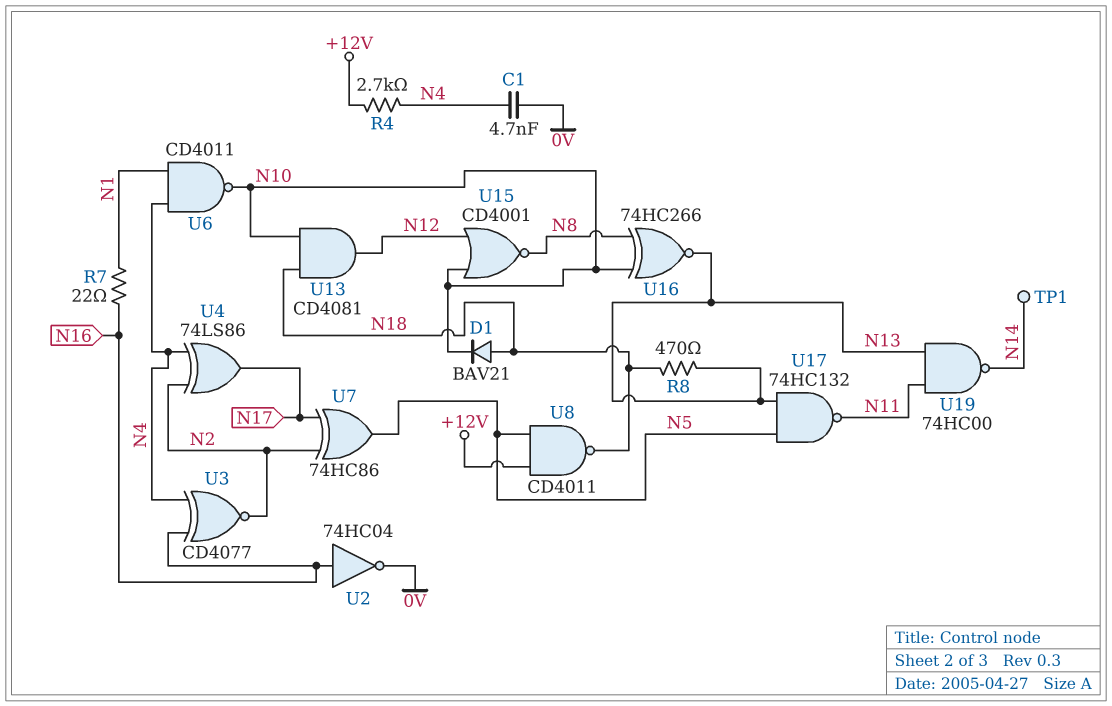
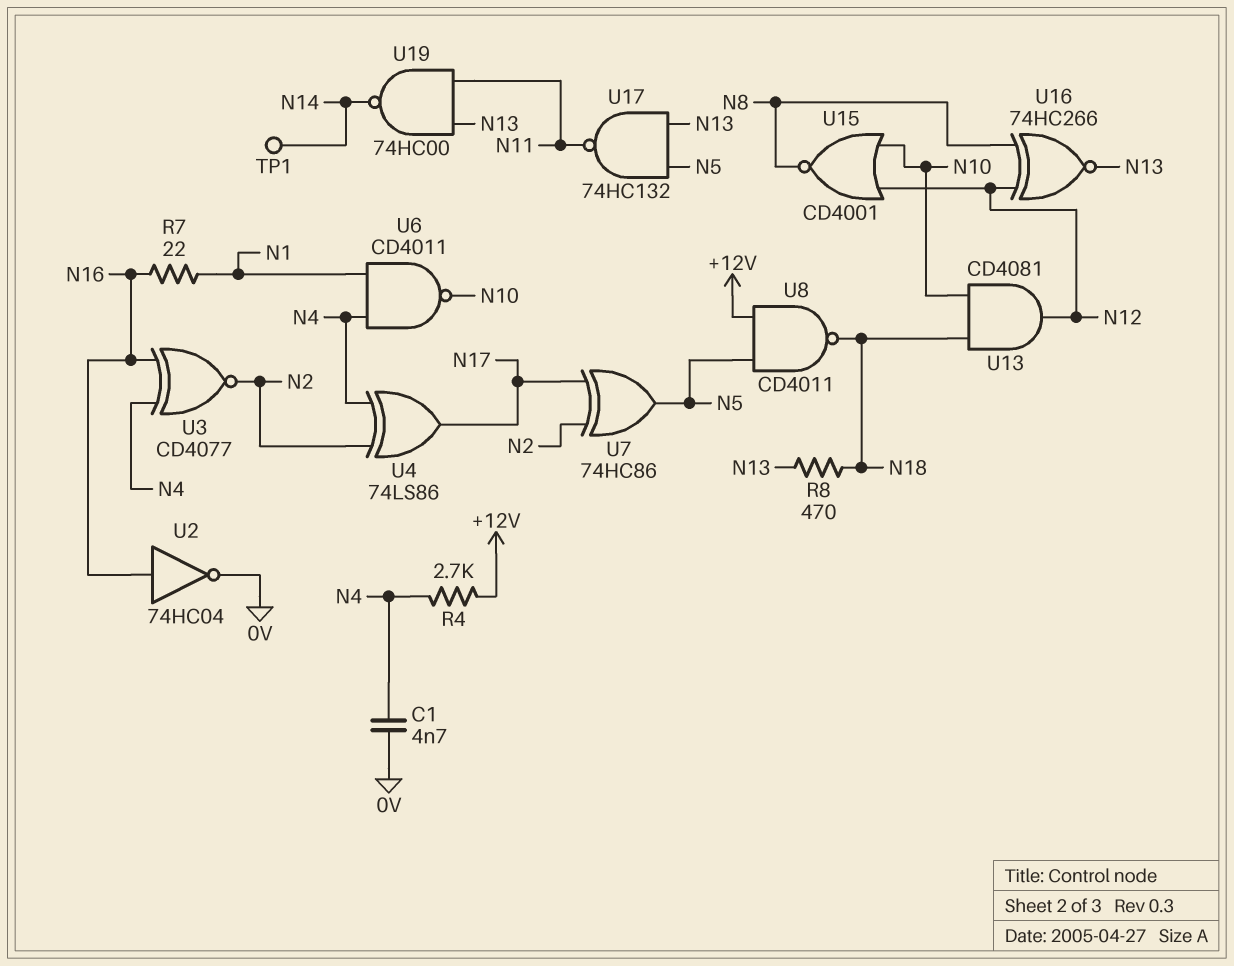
D1: diode BAV21 (A N18, K N10) -> none
U16: XNOR 74HC266 (in N8, in N10, out N13) -> XNOR 74HC266 (in N8, in N12, out N13)

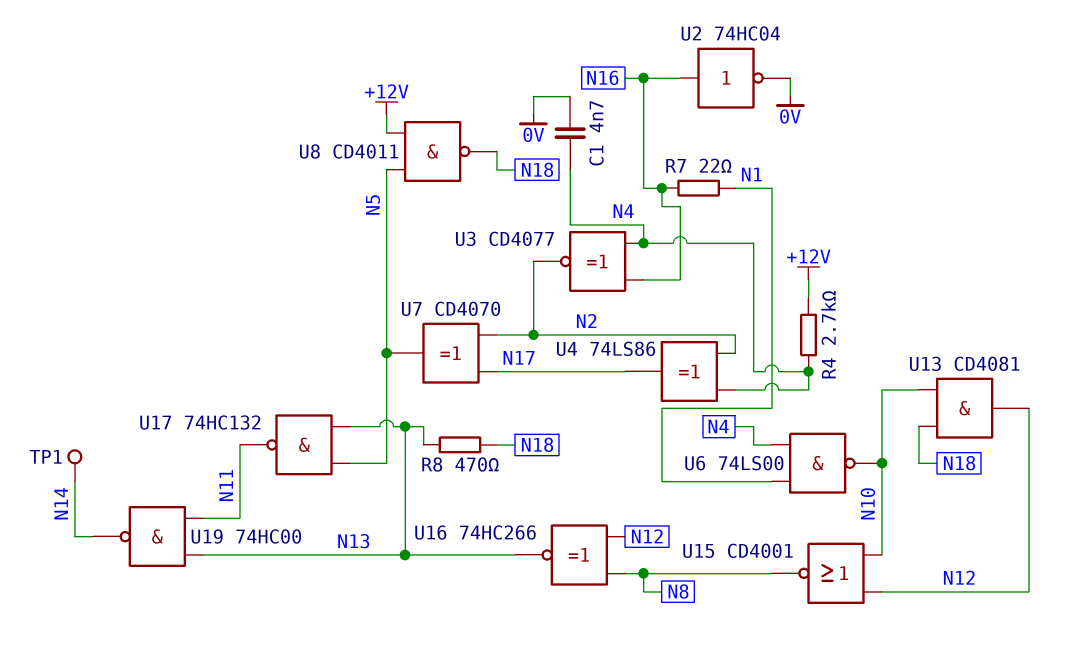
U6: NAND CD4011 (in N1, in N4, out N10) -> NAND 74LS00 (in N1, in N4, out N10)
U7: XOR 74HC86 (in N2, in N17, out N5) -> XOR CD4070 (in N2, in N17, out N5)

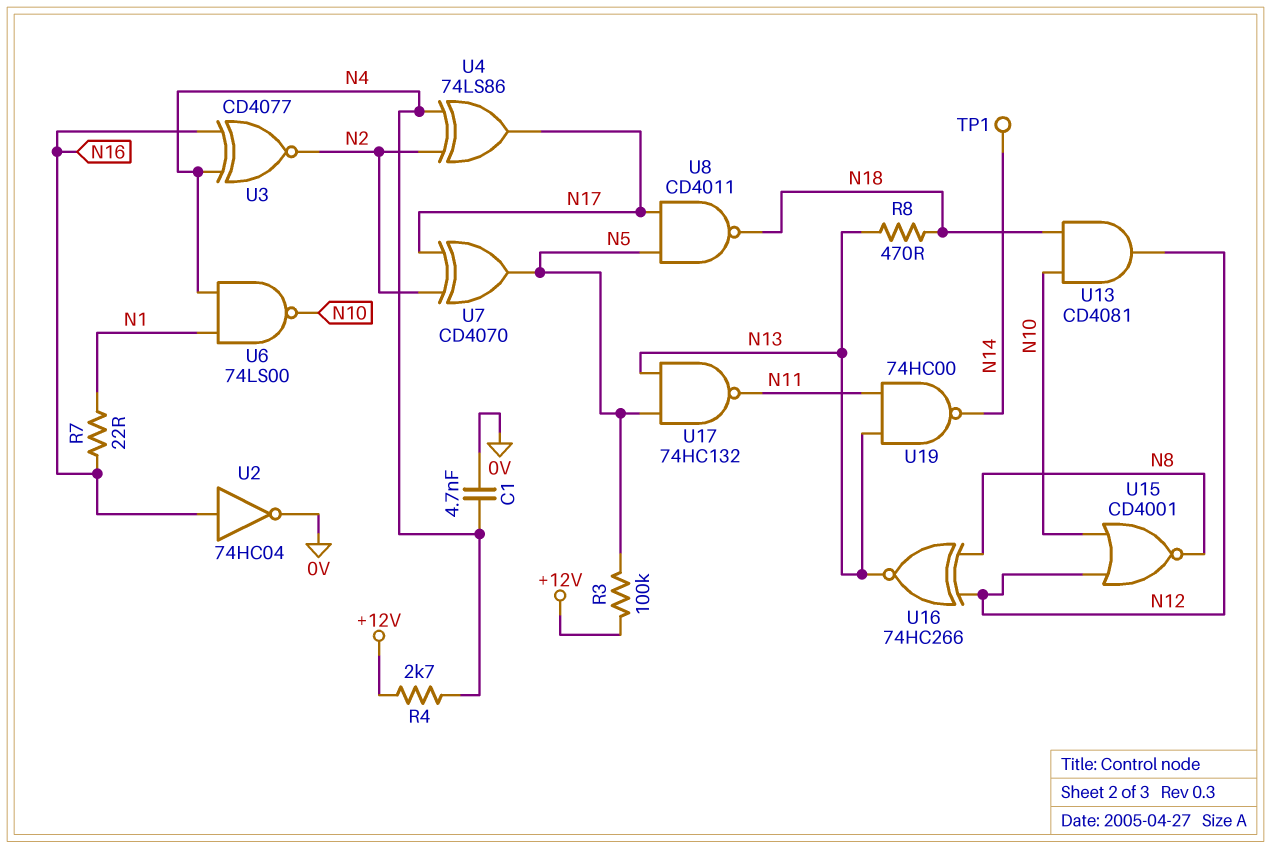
R3: none -> 100k (+12V, N5)
U8: NAND CD4011 (in +12V, in N5, out N18) -> NAND CD4011 (in N5, in N17, out N18)

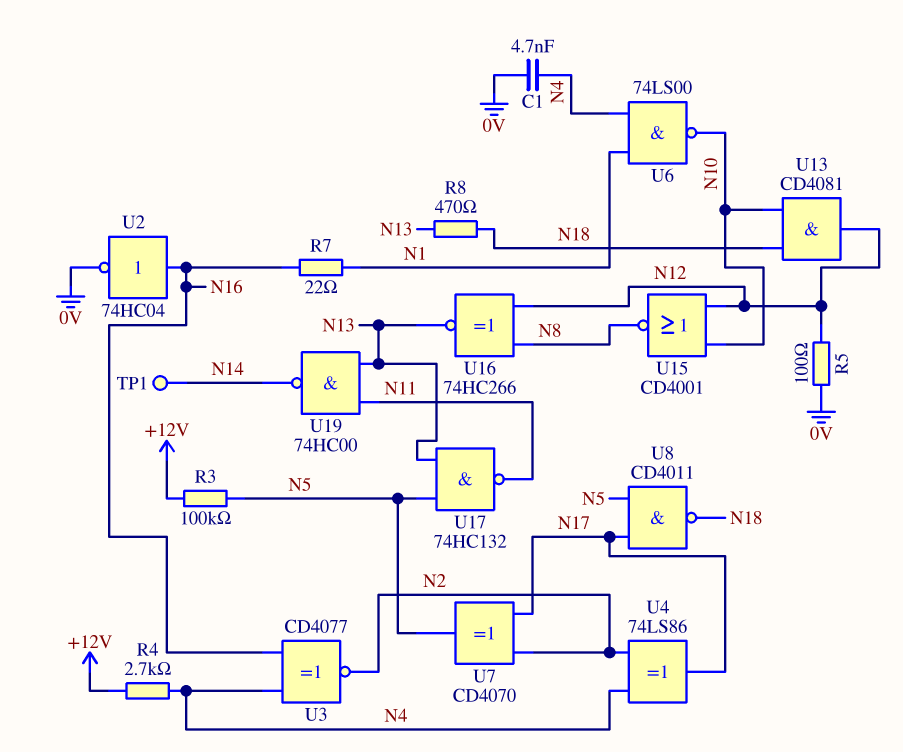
R5: none -> 100 (0V, N12)

